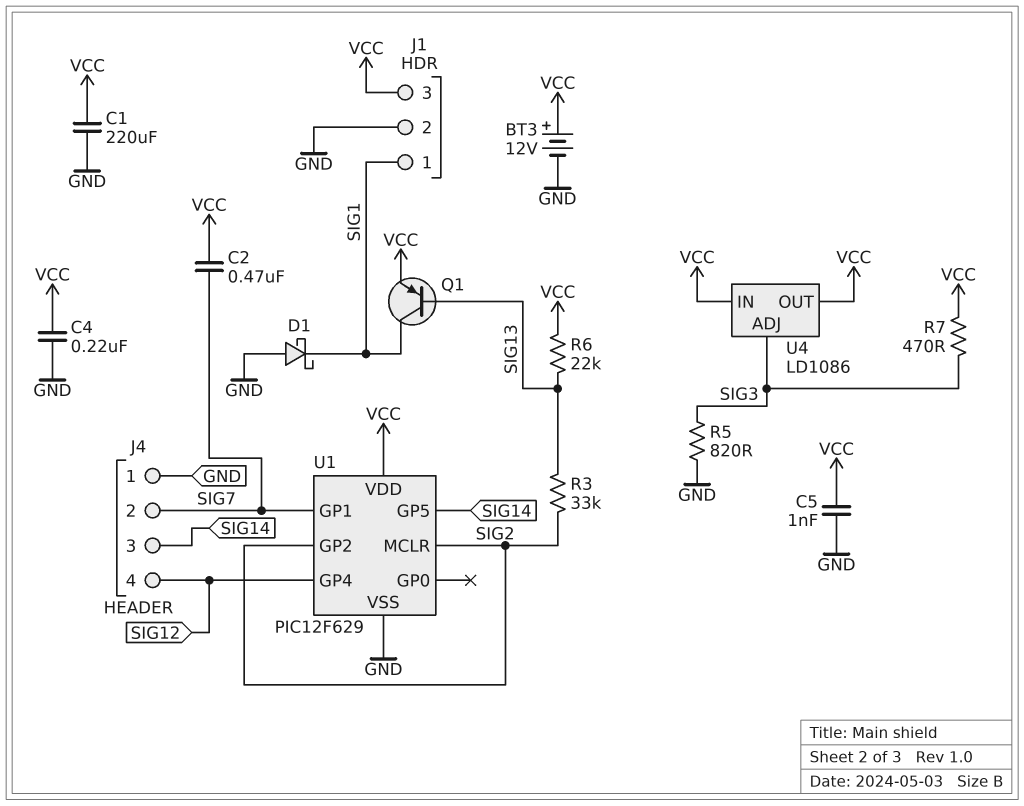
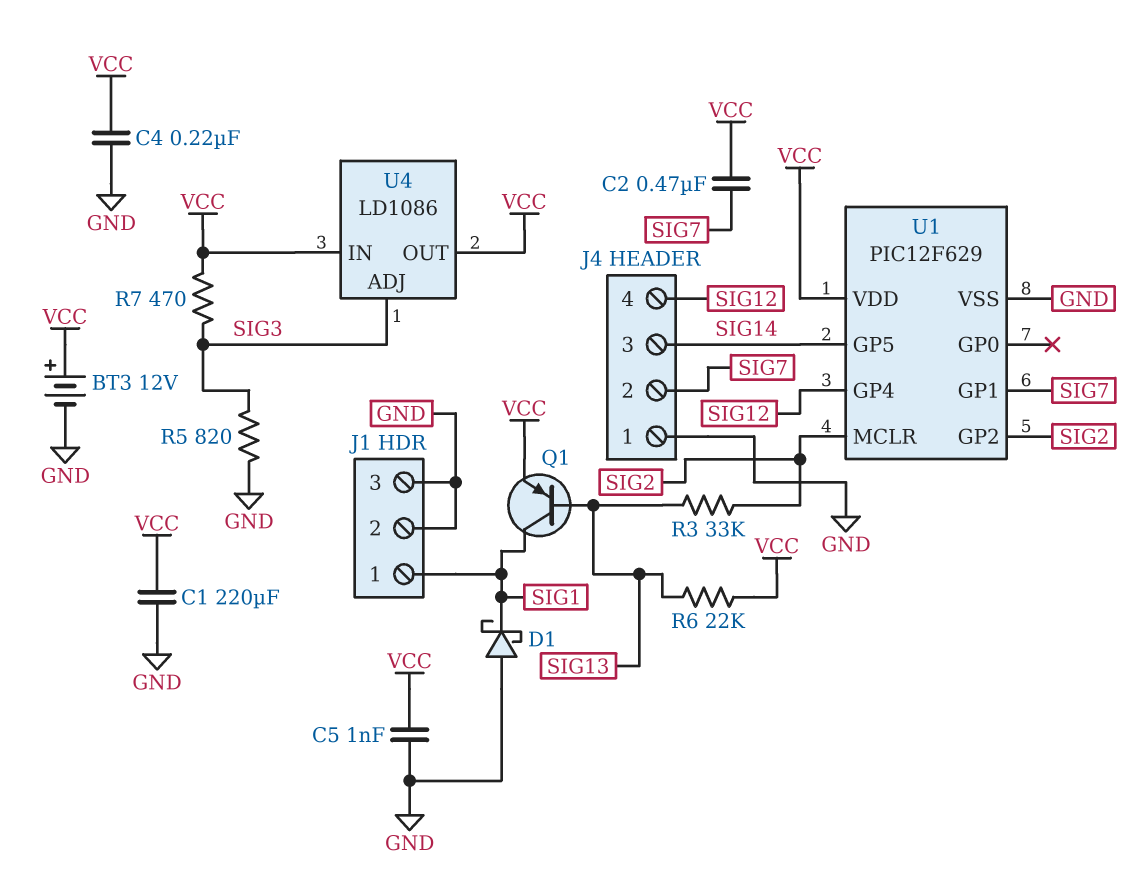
J1 pin 3: VCC -> GND

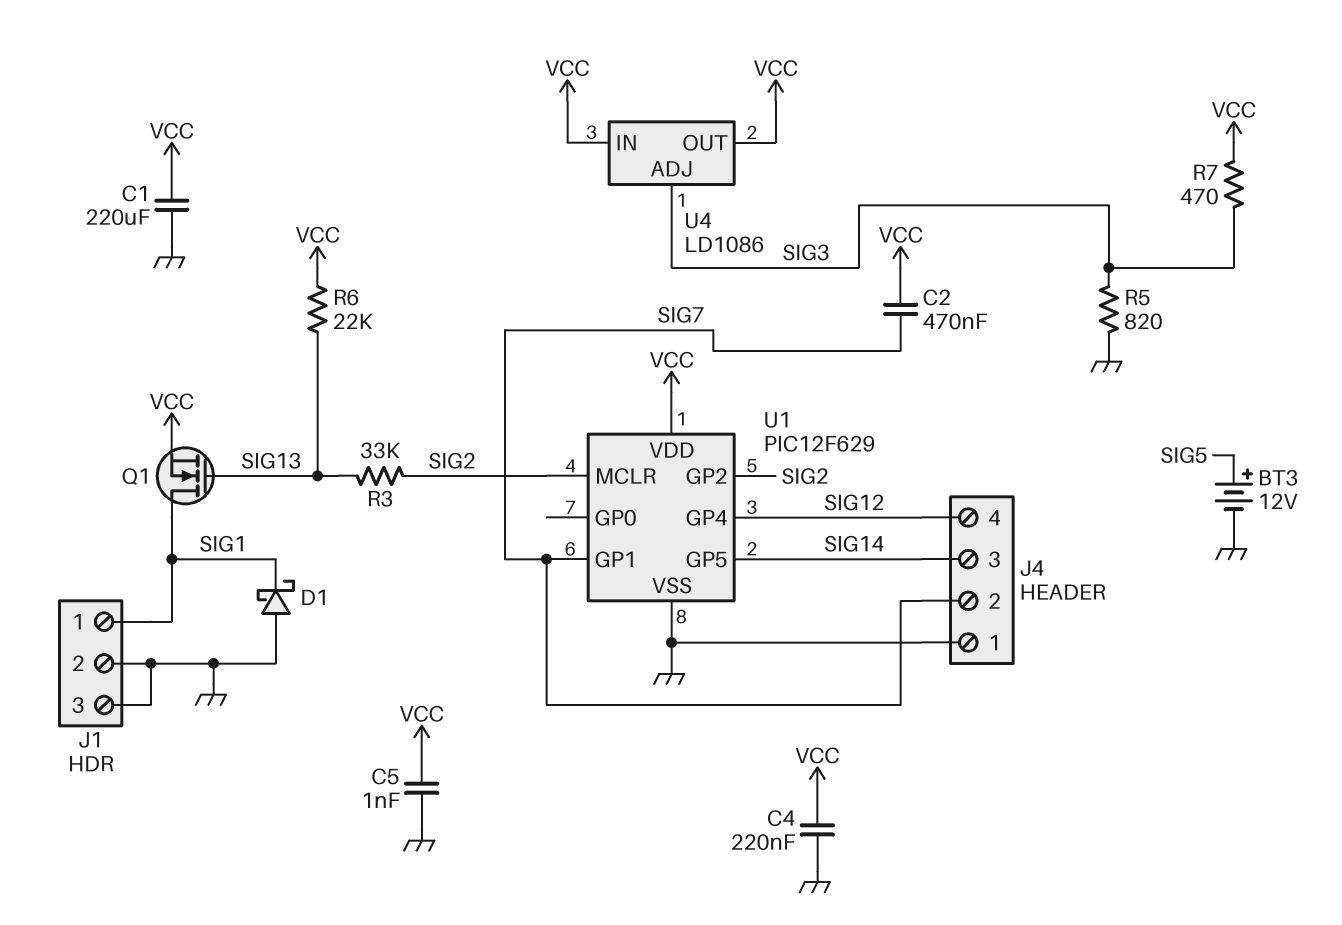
BT3: 12V (plus VCC, minus GND) -> 12V (plus SIG5, minus GND)
Q1: PNP (B SIG13, C SIG1, E VCC) -> NMOS (G SIG13, D SIG1, S VCC)

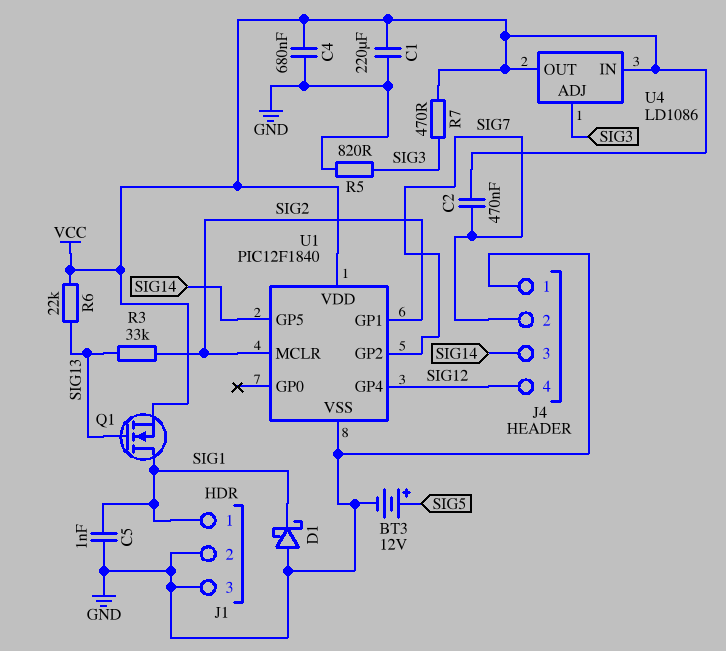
C4: 220nF (GND, VCC) -> 680nF (GND, VCC)
C5: 1nF (GND, VCC) -> 1nF (GND, SIG1)
U1: PIC12F629 -> PIC12F1840
U1 pin GP1: SIG7 -> SIG2
U1 pin GP2: SIG2 -> SIG7

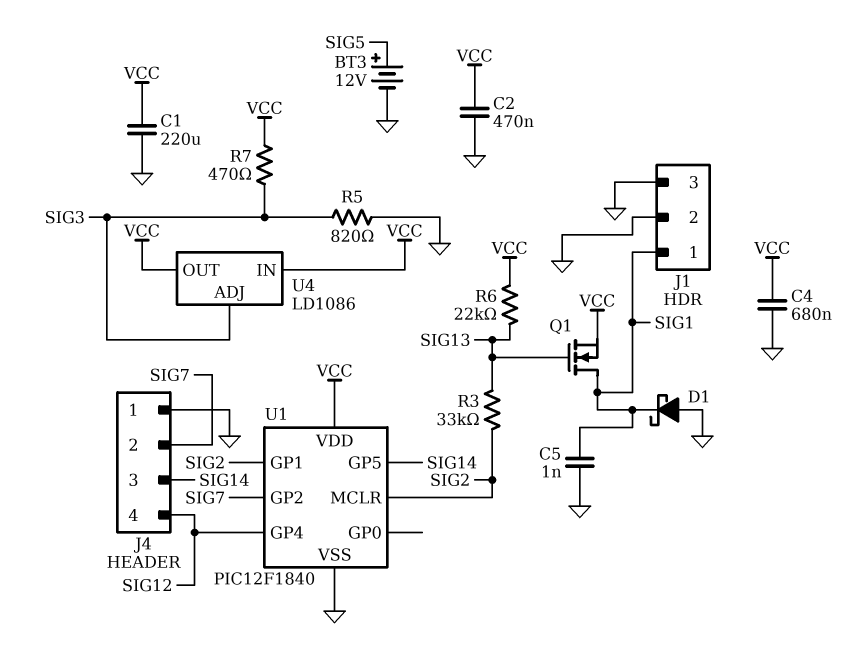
C2: 470nF (SIG7, VCC) -> 470nF (GND, VCC)

